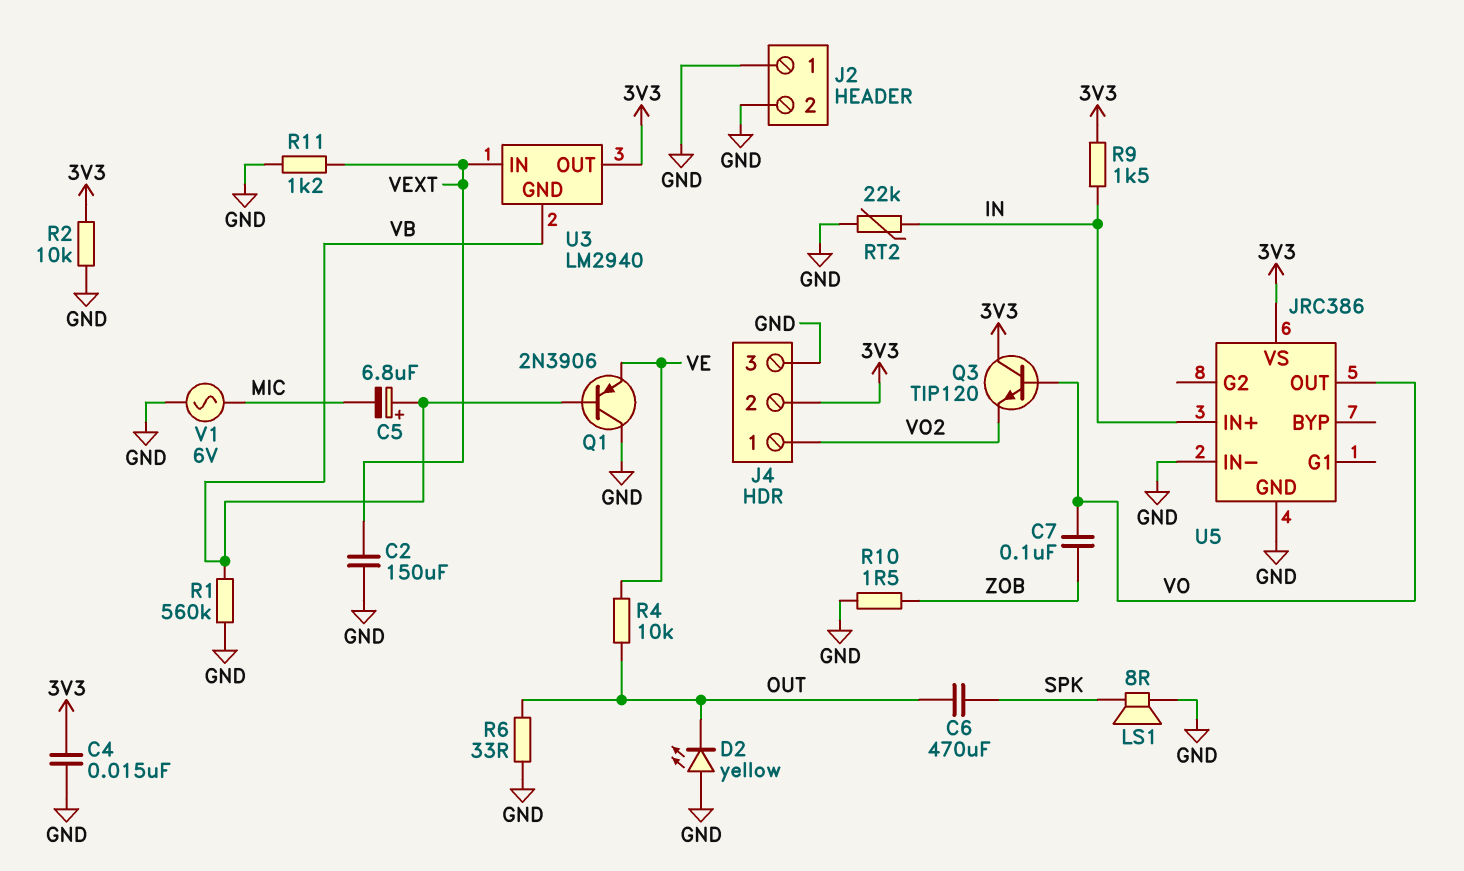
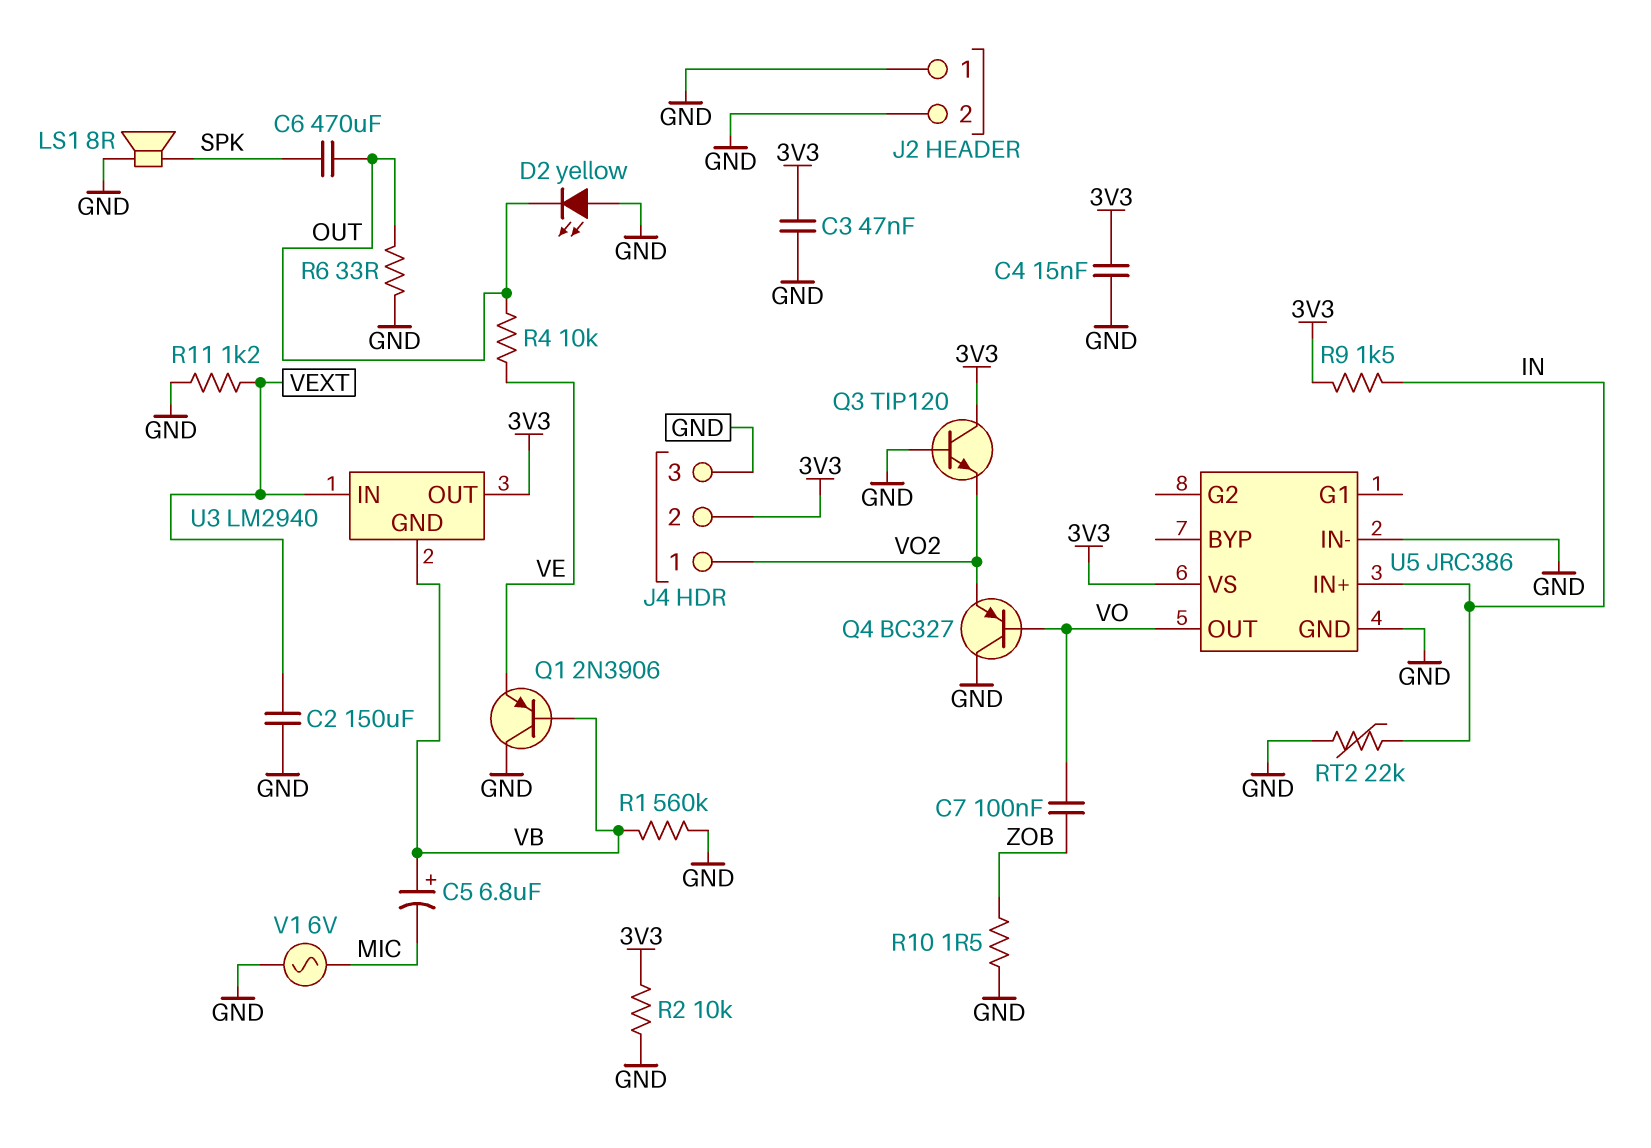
C3: none -> 47nF (3V3, GND)
Q3: NPN TIP120 (B VO, C 3V3, E VO2) -> NPN TIP120 (B GND, C 3V3, E VO2)
Q4: none -> PNP BC327 (B VO, C GND, E VO2)

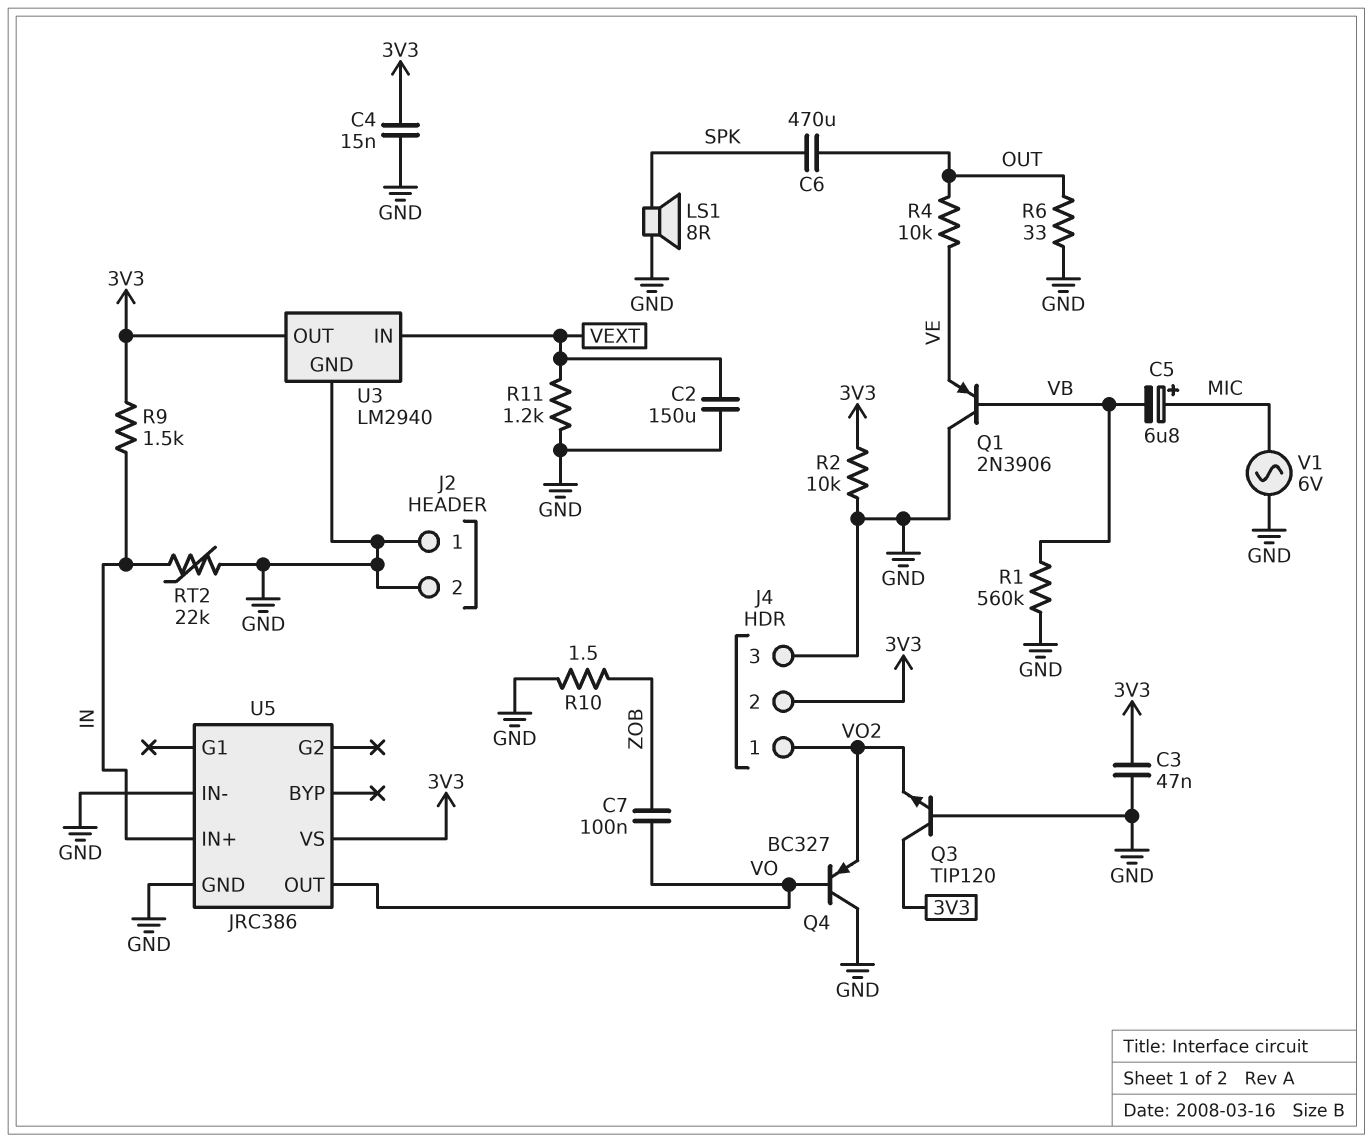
C5: 6.8uF (plus VB, minus MIC) -> 6.8uF (plus MIC, minus VB)
D2: LED yellow (A GND, K OUT) -> none
U3 pin GND: VB -> GND

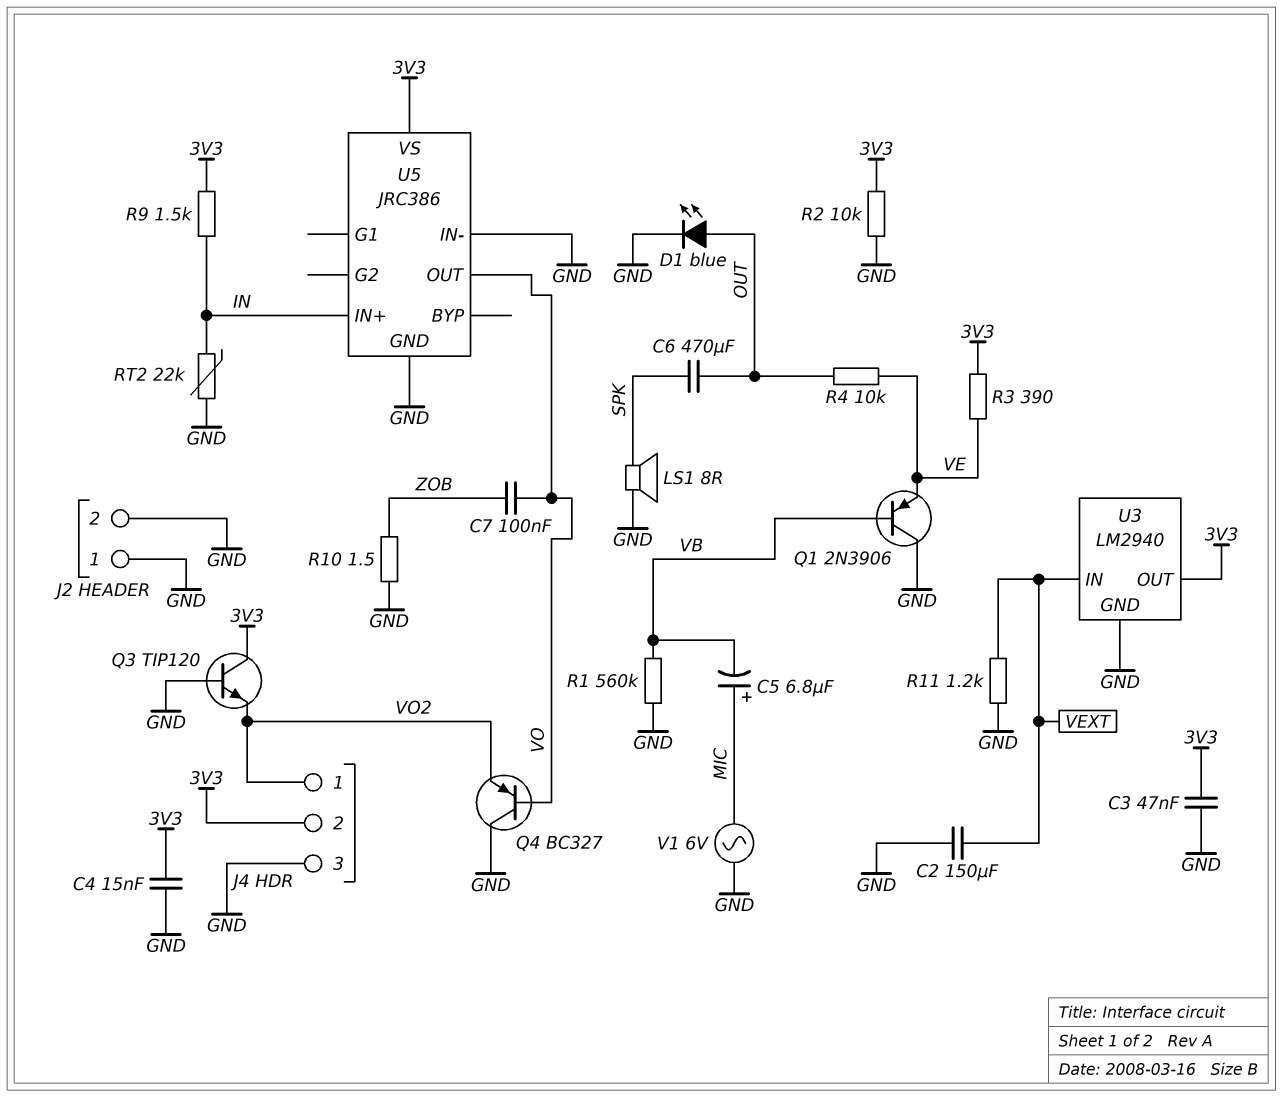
D1: none -> LED blue (A OUT, K GND)
R3: none -> 390 (3V3, VE)
R6: 33 (GND, OUT) -> none

